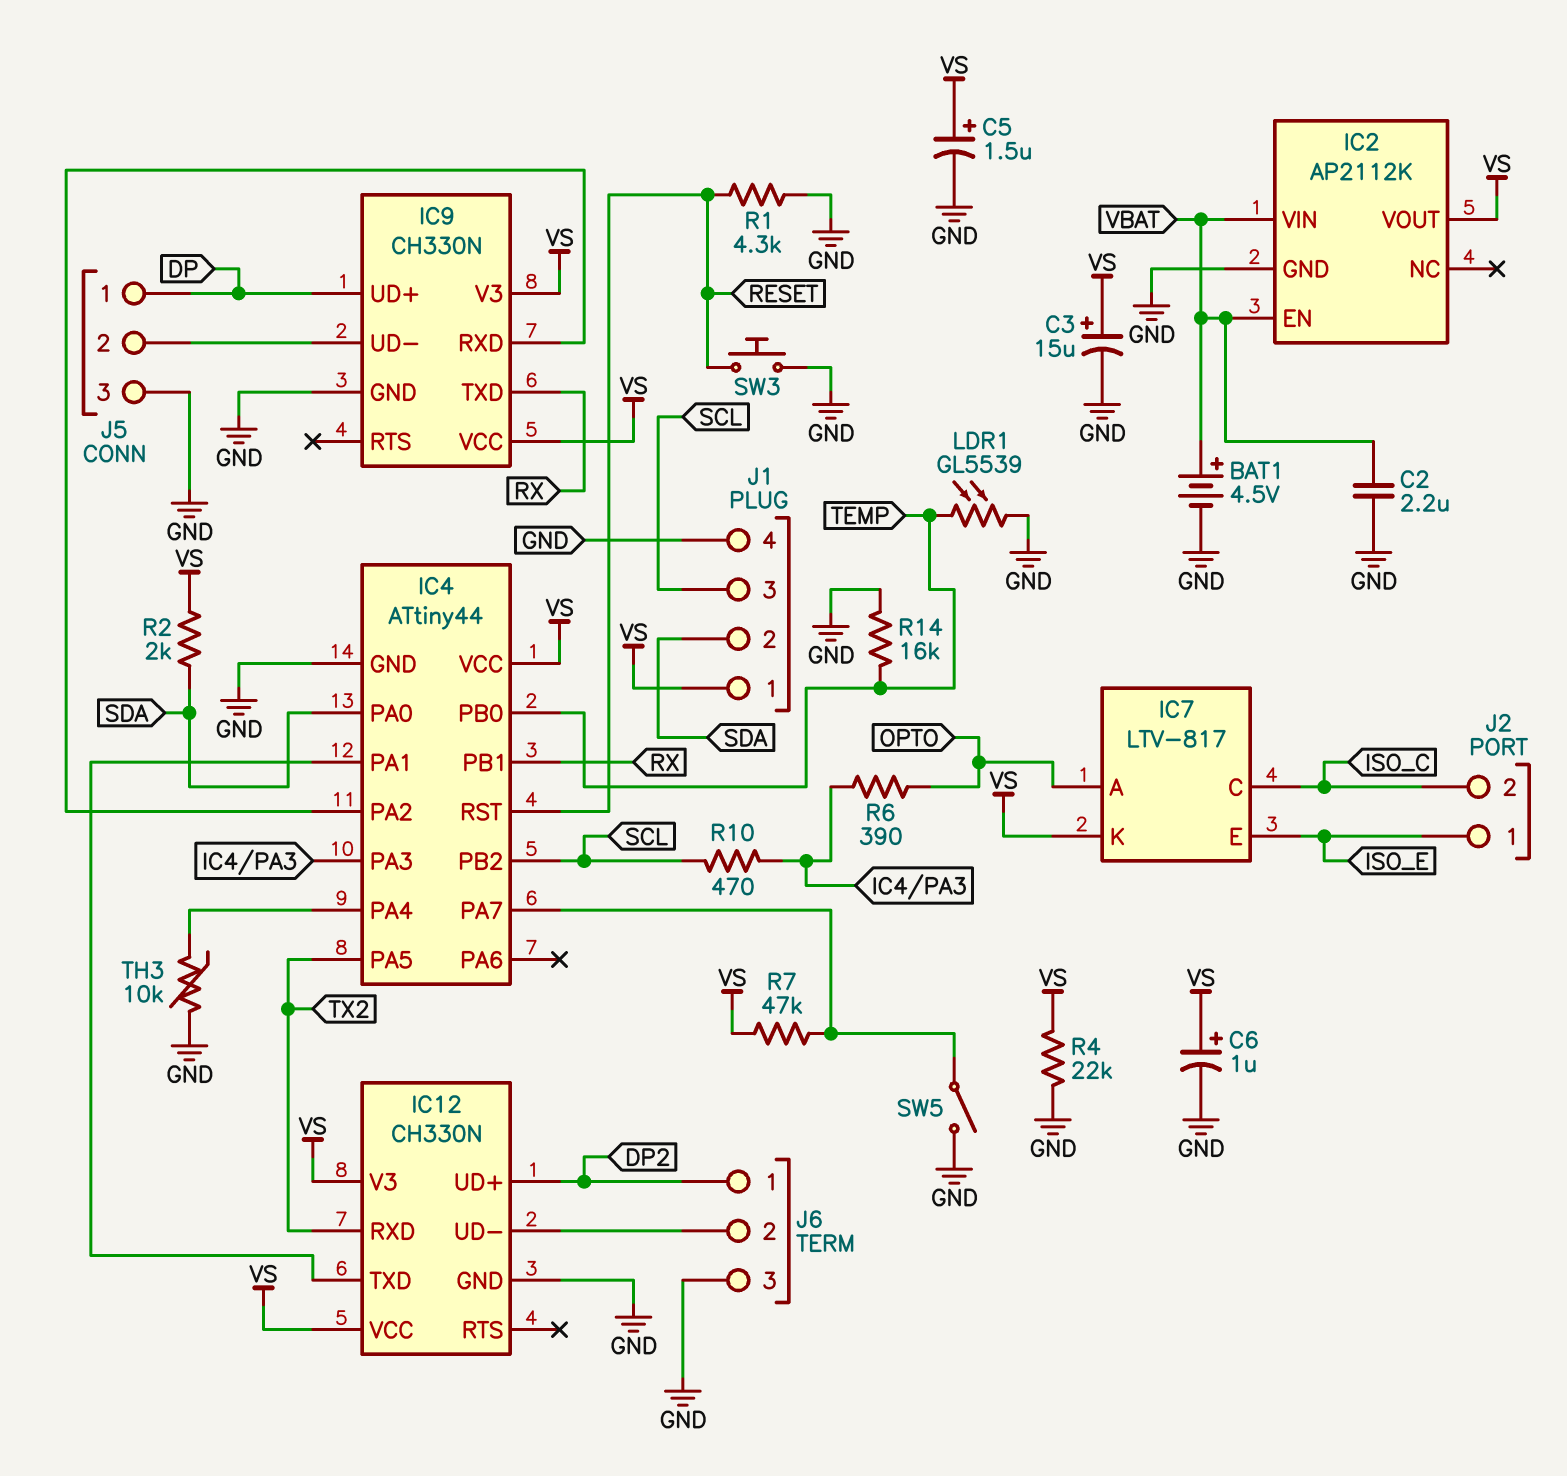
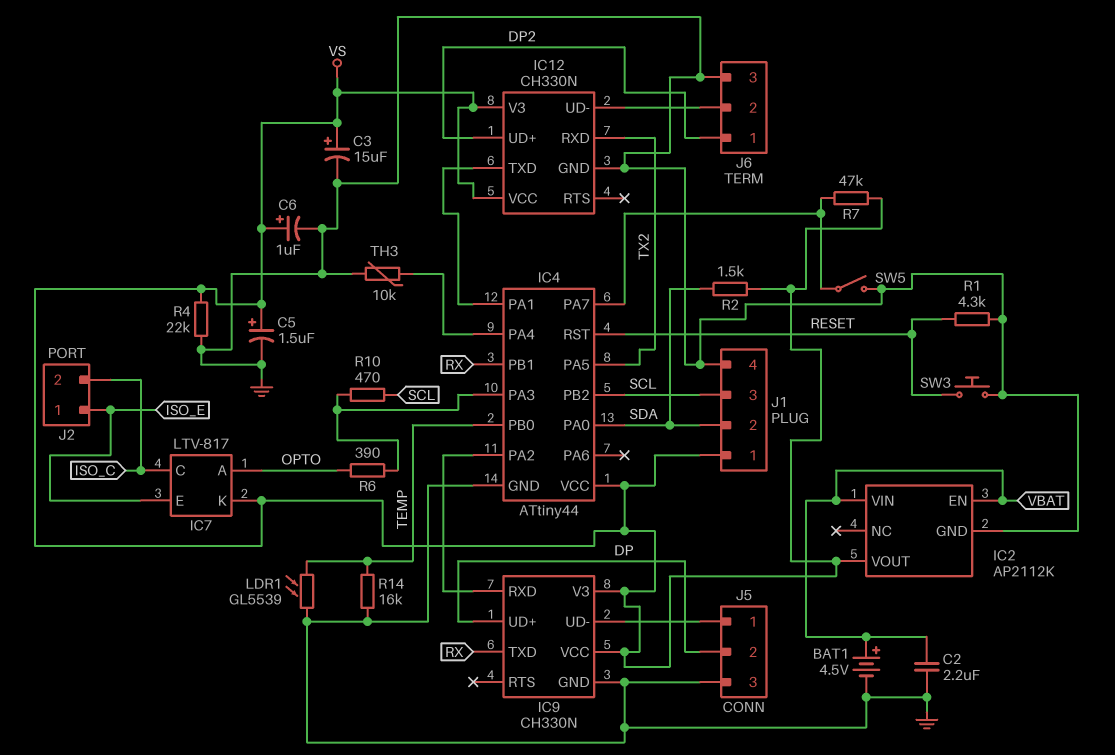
J5 pin 1: DP -> IC9/UD-
J5 pin 2: IC9/UD- -> DP
R2: 2k (SDA, VS) -> 1.5k (SDA, VS)

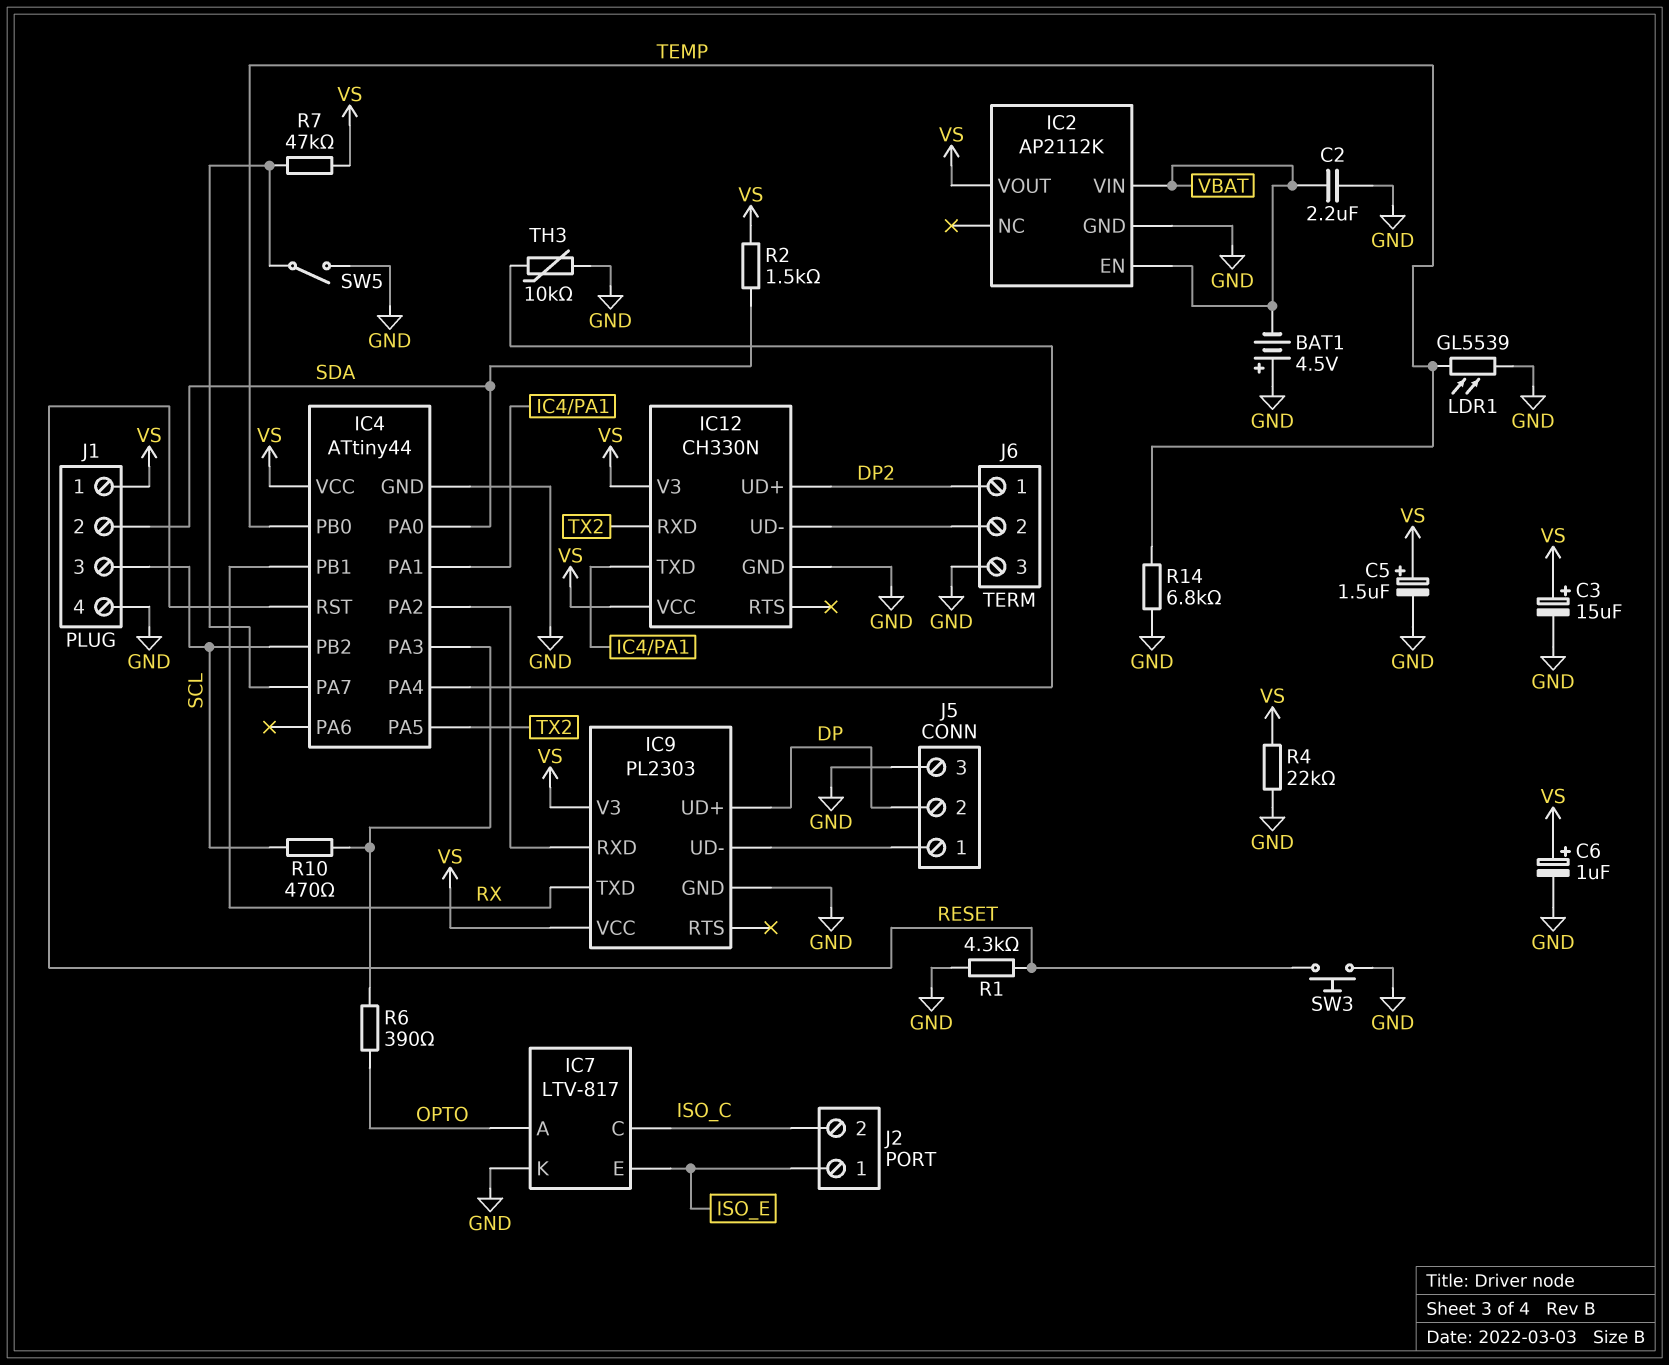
BAT1: 4.5V (plus VBAT, minus GND) -> 4.5V (plus GND, minus VBAT)
IC7 pin K: VS -> GND
IC9: CH330N -> PL2303
R14: 16k (GND, TEMP) -> 6.8k (GND, TEMP)

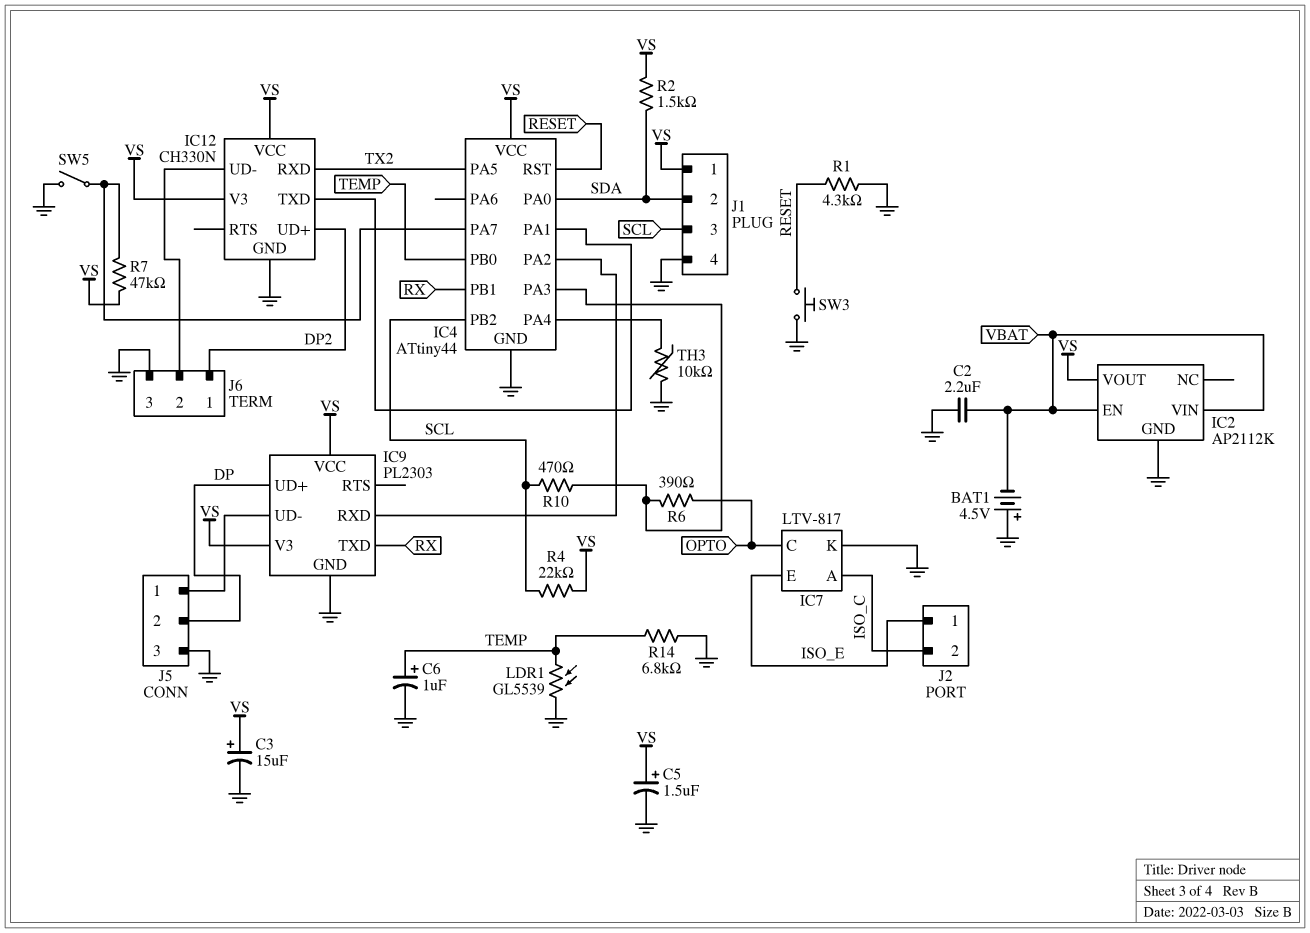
C6: 1uF (plus VS, minus GND) -> 1uF (plus TEMP, minus GND)
IC7 pin A: OPTO -> ISO_C
IC7 pin C: ISO_C -> OPTO
R4: 22k (GND, VS) -> 22k (SCL, VS)

